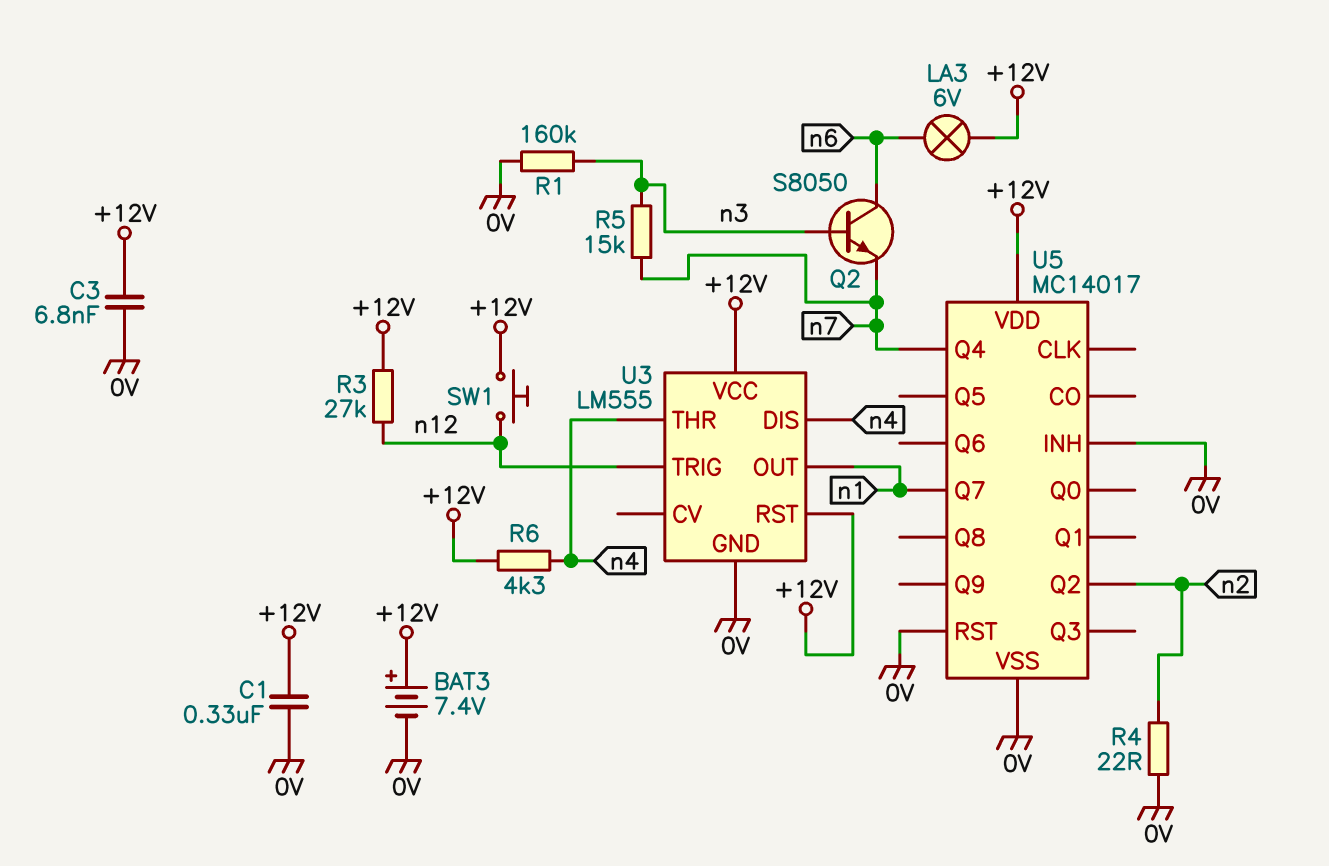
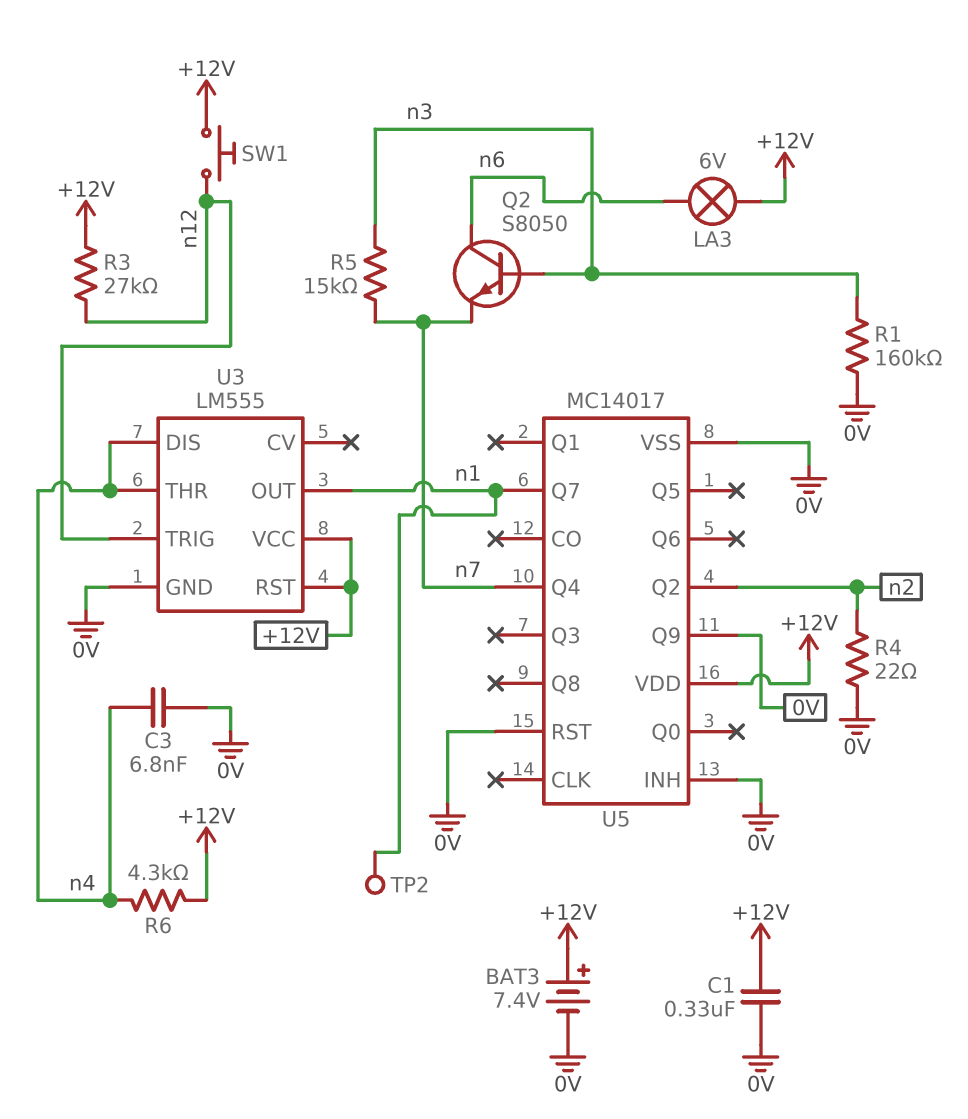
C3: 6.8nF (+12V, 0V) -> 6.8nF (0V, n4)
TP2: none -> test point (n1)
U5 pin Q9: none -> 0V

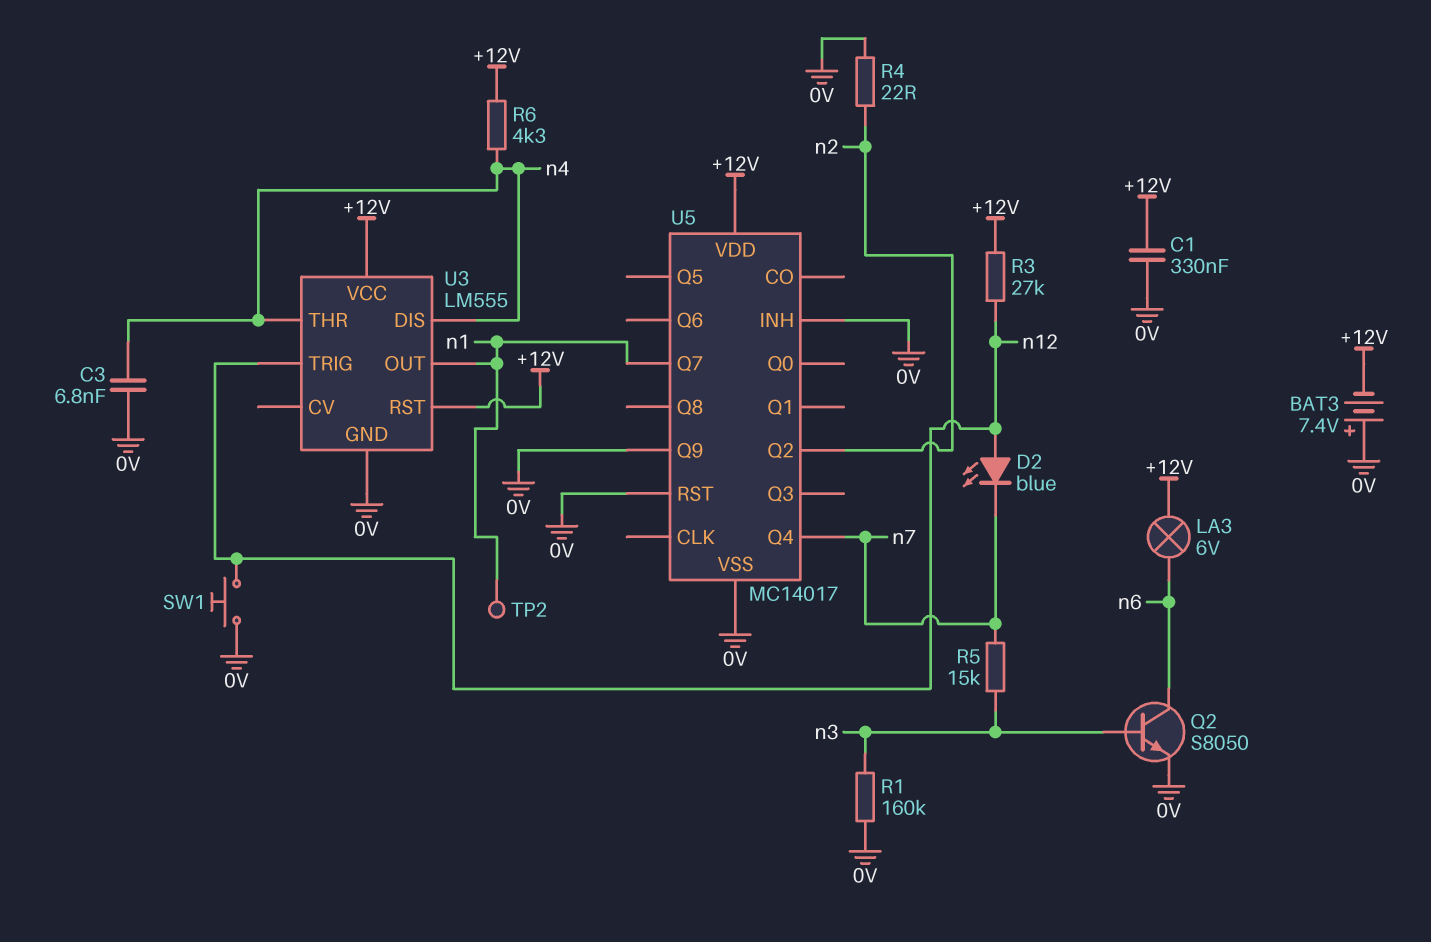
BAT3: 7.4V (plus +12V, minus 0V) -> 7.4V (plus 0V, minus +12V)
D2: none -> LED blue (A n12, K n7)
Q2: NPN S8050 (B n3, C n6, E n7) -> NPN S8050 (B n3, C n6, E 0V)
SW1: button (+12V, n12) -> button (0V, n12)

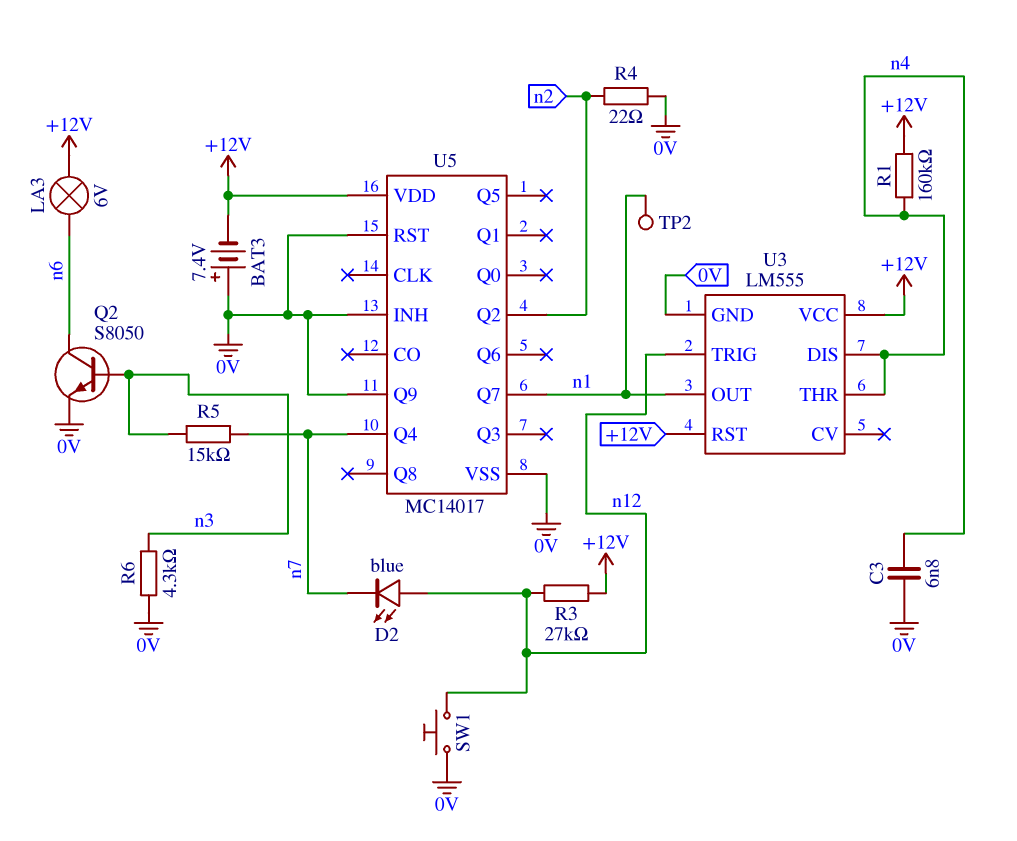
C1: 330nF (+12V, 0V) -> none
R1: 160k (0V, n3) -> 160k (+12V, n4)
R6: 4.3k (+12V, n4) -> 4.3k (0V, n3)

